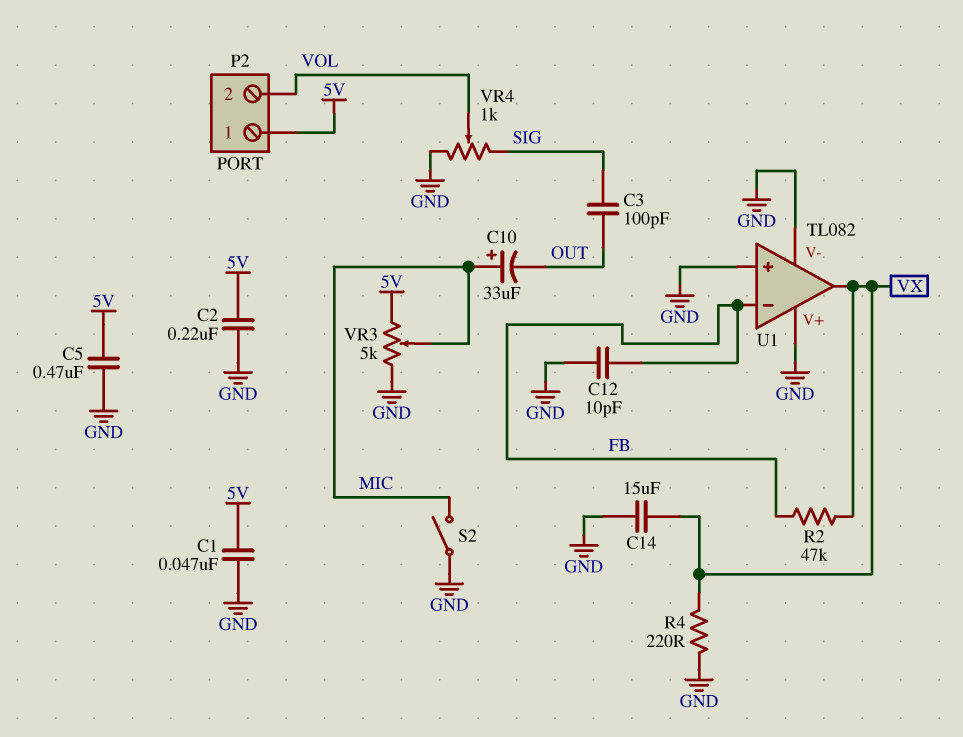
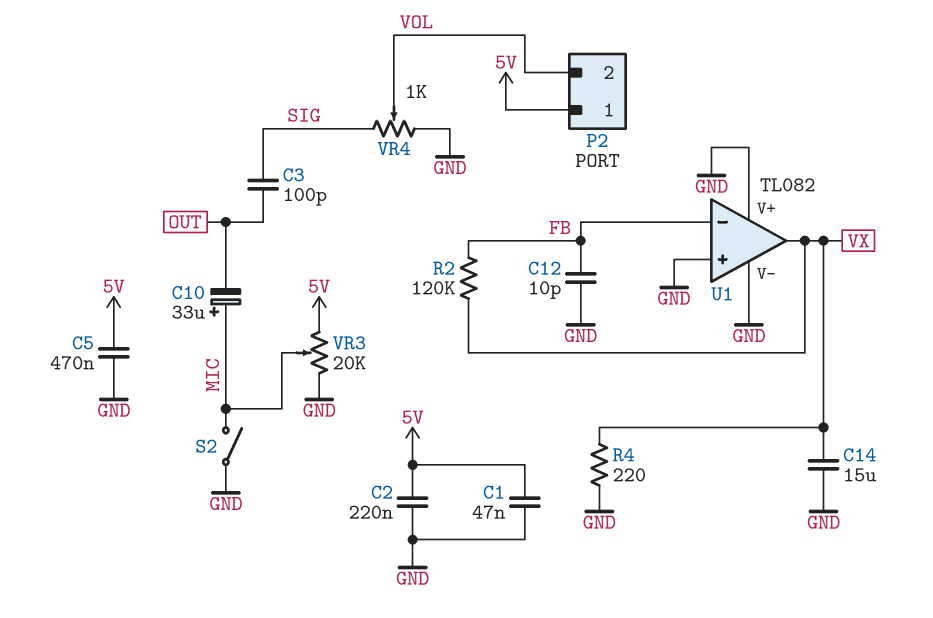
R2: 47k (FB, VX) -> 120k (FB, VX)
VR3: 5k (5V, GND, wiper MIC) -> 20k (5V, GND, wiper MIC)

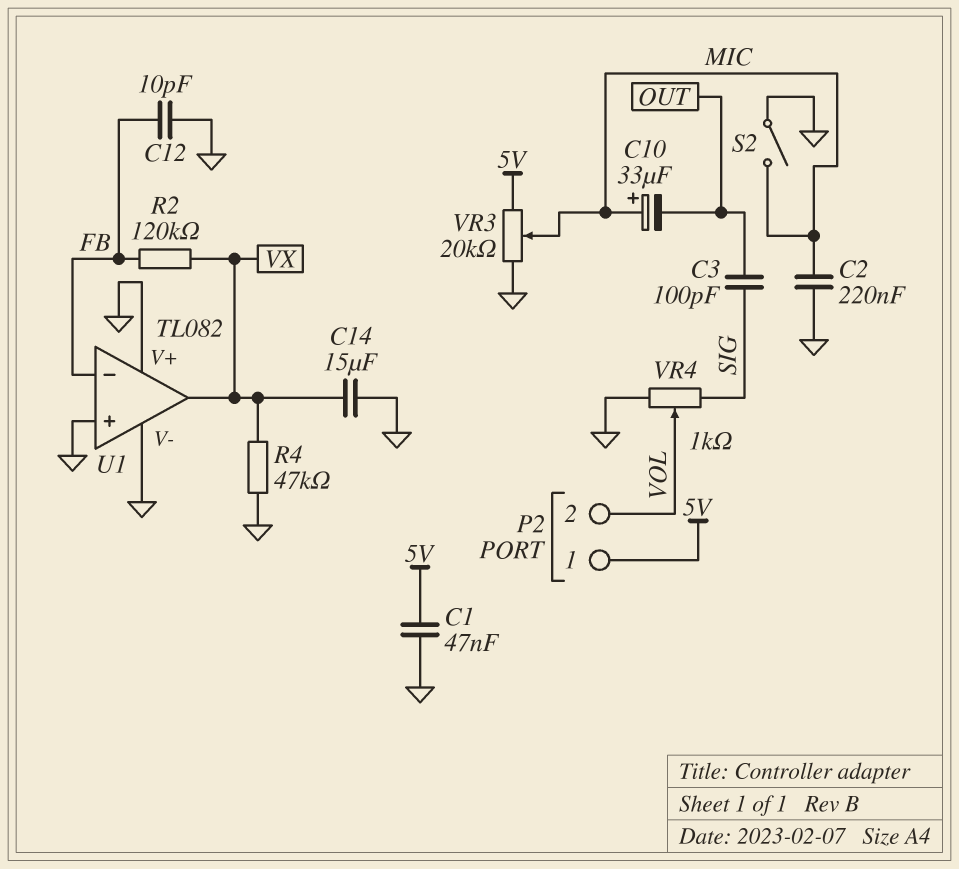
C2: 220nF (5V, GND) -> 220nF (GND, MIC)
C5: 470nF (5V, GND) -> none
R4: 220 (GND, VX) -> 47k (GND, VX)

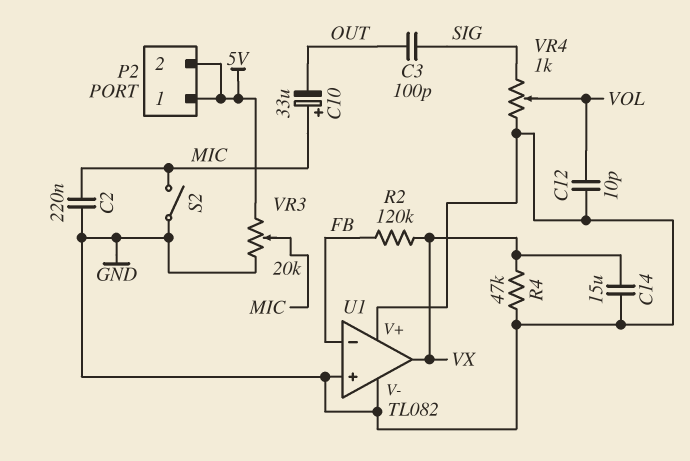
C1: 47nF (5V, GND) -> none
C12: 10pF (FB, GND) -> 10pF (GND, VOL)
P2 pin 2: VOL -> 5V

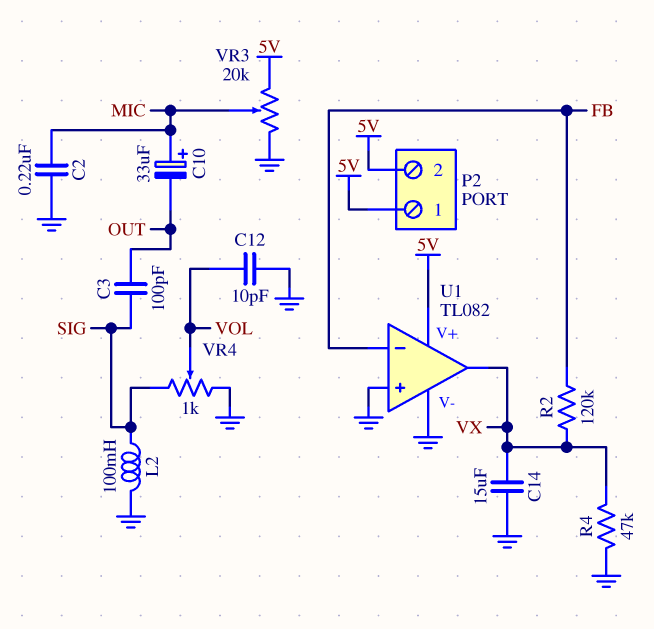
L2: none -> 100mH (GND, SIG)
S2: switch (GND, MIC) -> none
U1 pin V+: GND -> 5V

